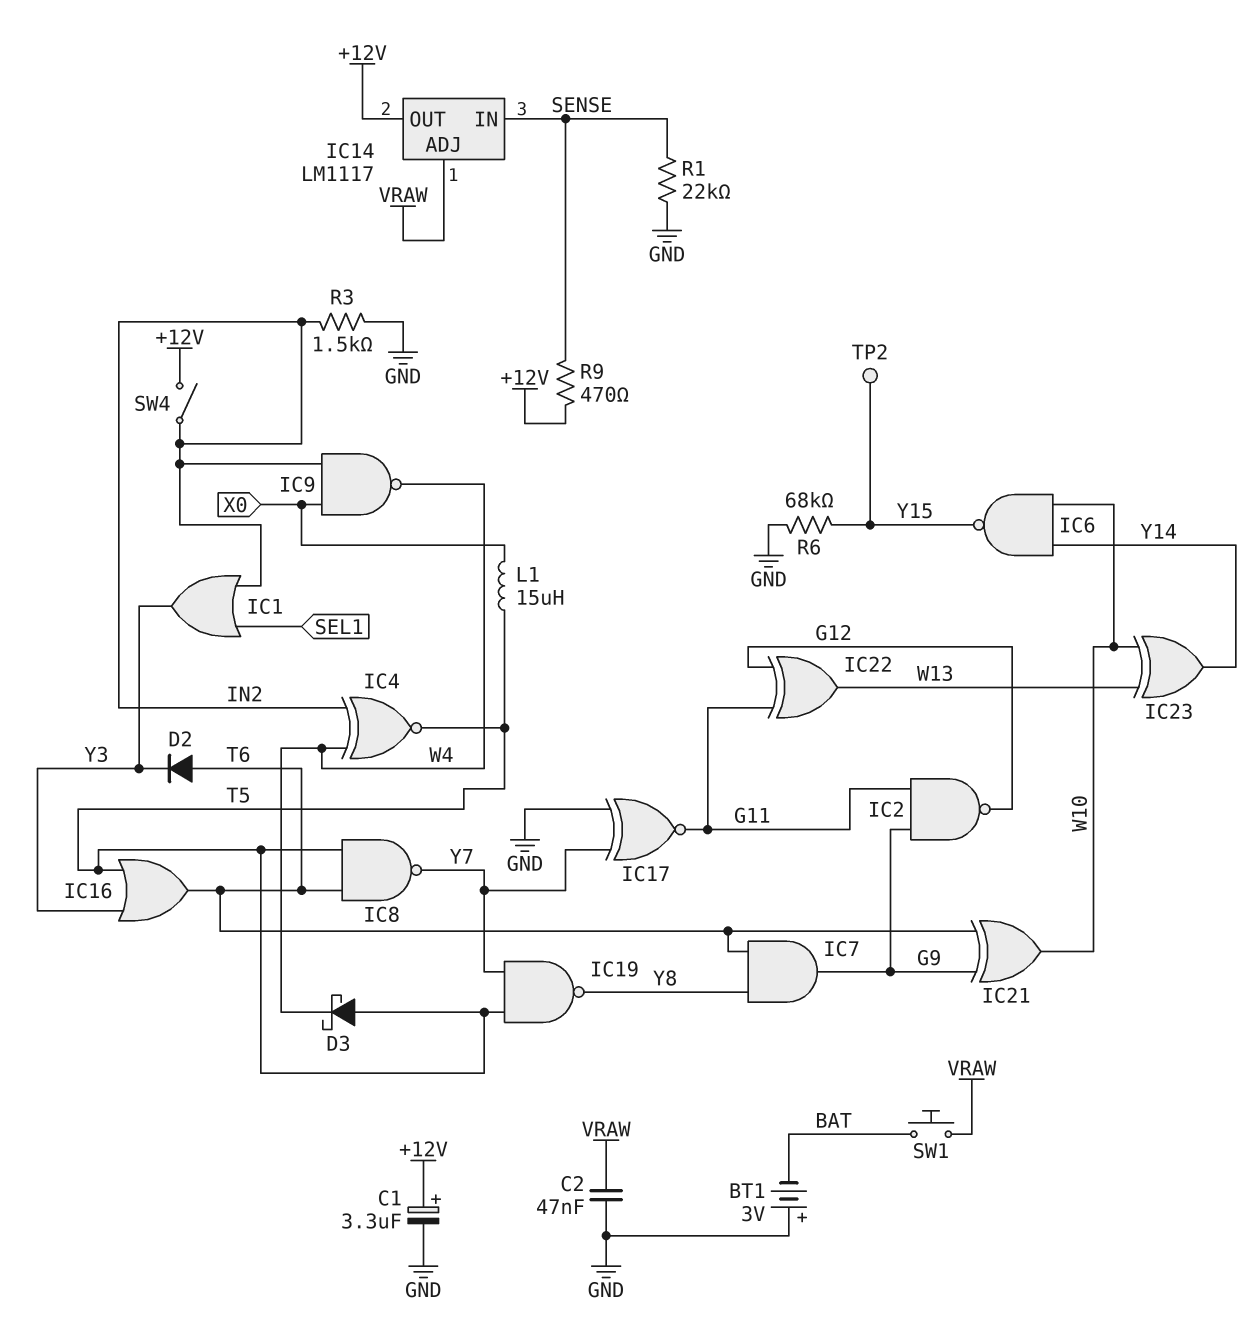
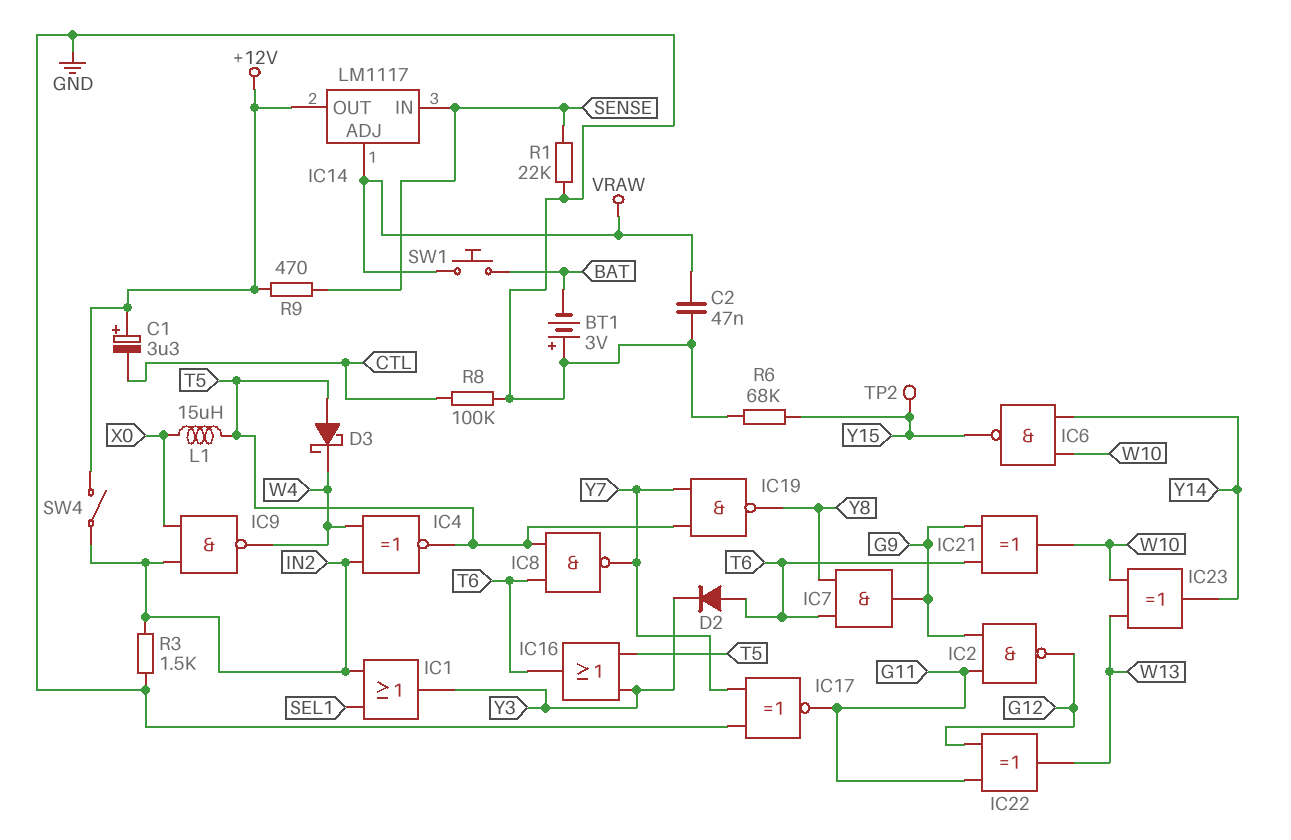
C1: 3.3uF (plus +12V, minus GND) -> 3.3uF (plus +12V, minus CTL)
R8: none -> 100k (CTL, GND)

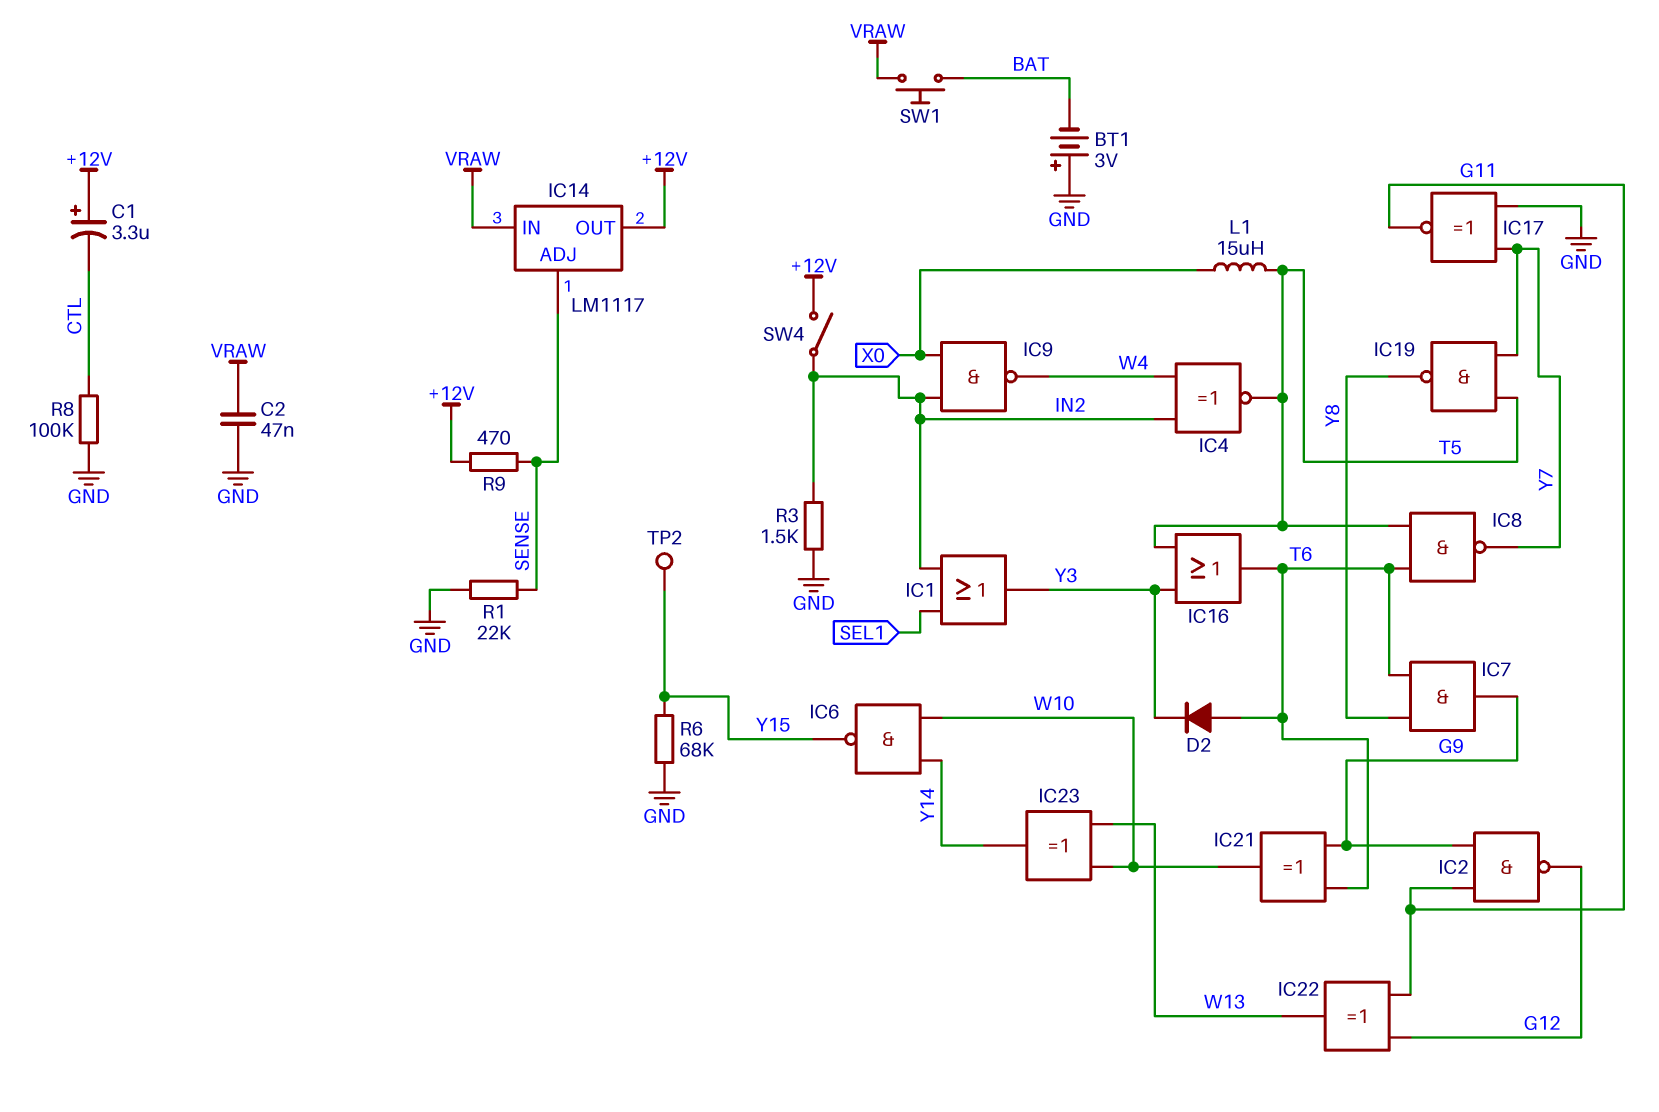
D3: schottky (A T5, K W4) -> none
IC14 pin ADJ: VRAW -> SENSE
IC14 pin IN: SENSE -> VRAW

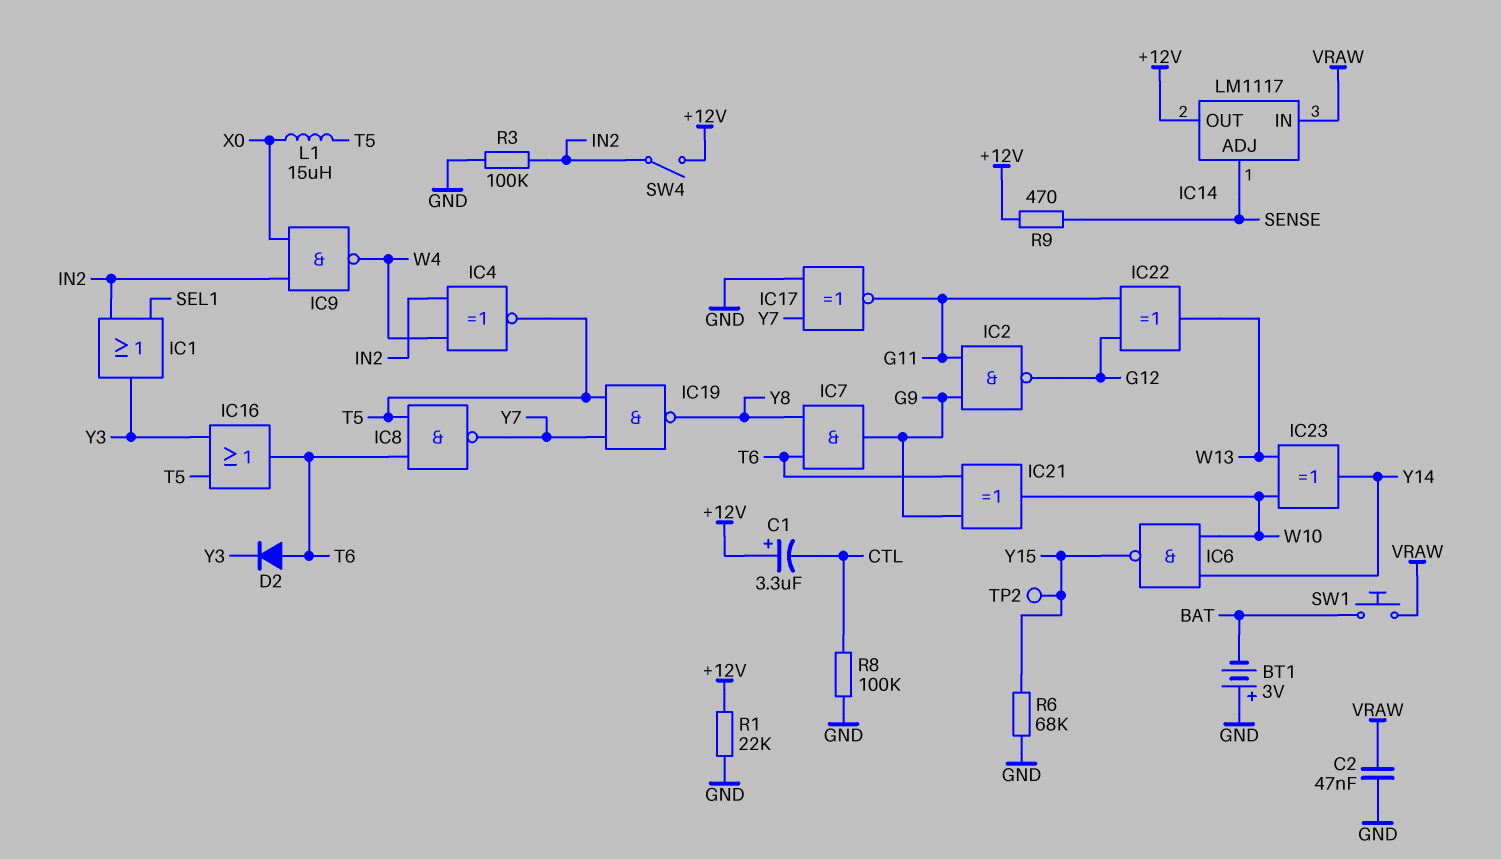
R1: 22k (GND, SENSE) -> 22k (+12V, GND)
R3: 1.5k (GND, IN2) -> 100k (GND, IN2)

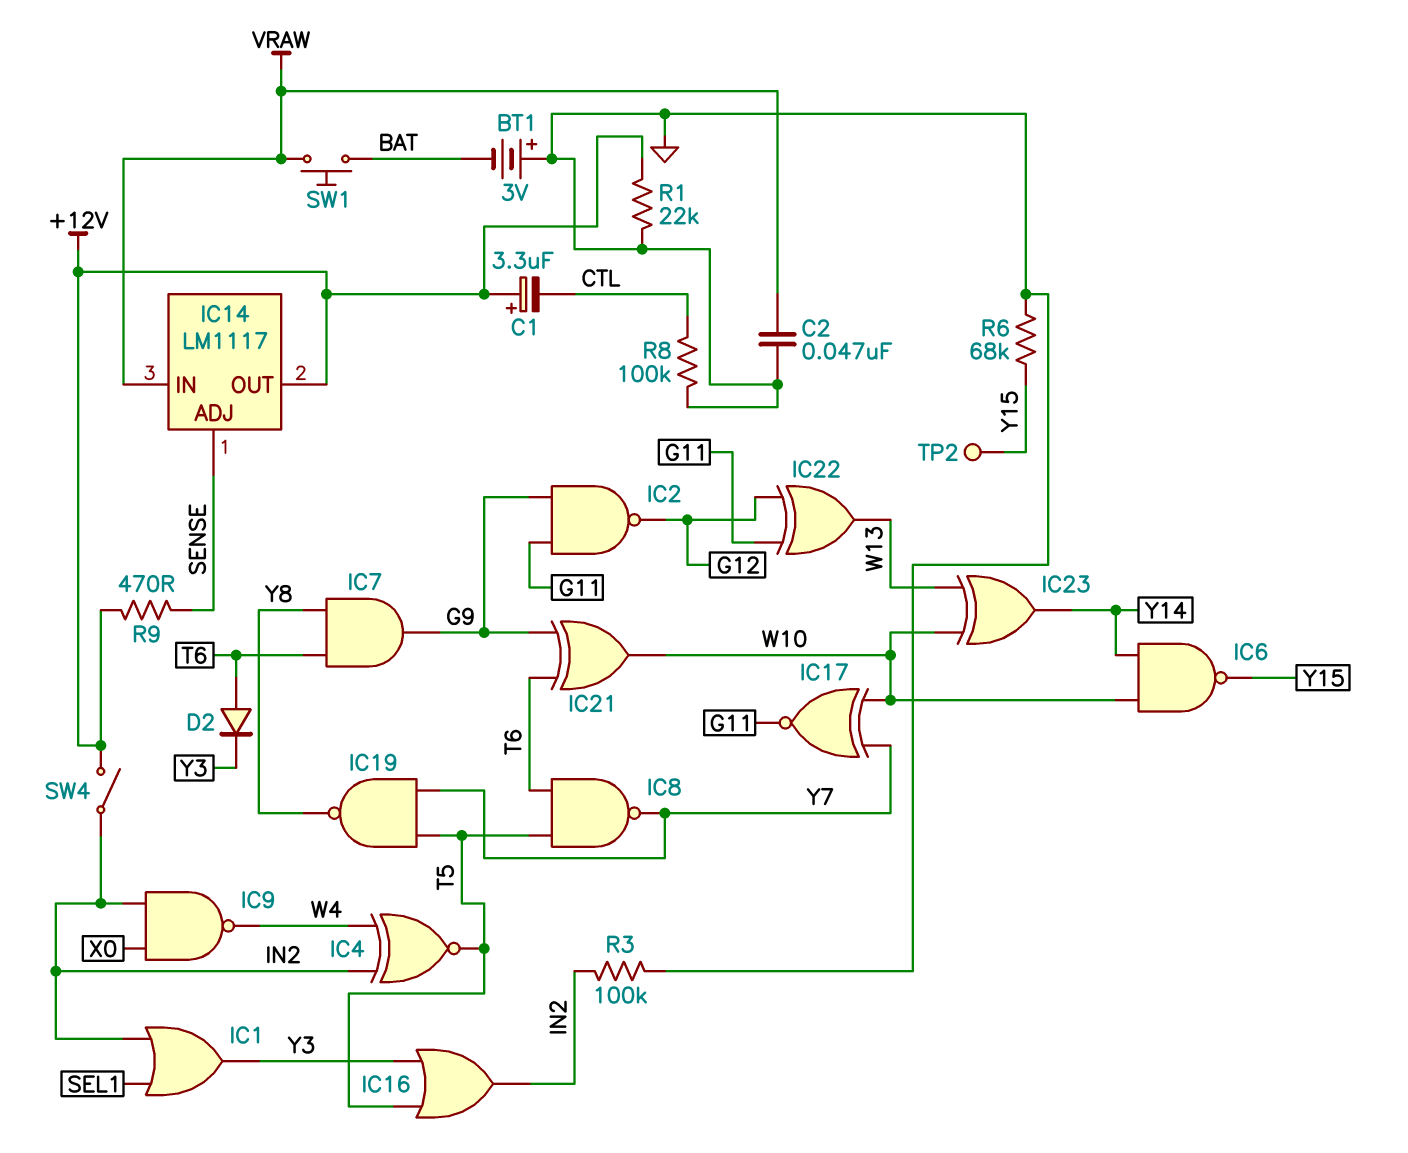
IC16: OR (in T5, in Y3, out T6) -> OR (in T5, in Y3, out IN2)
IC17: XNOR (in GND, in Y7, out G11) -> XNOR (in W10, in Y7, out G11)
L1: 15uH (T5, X0) -> none

